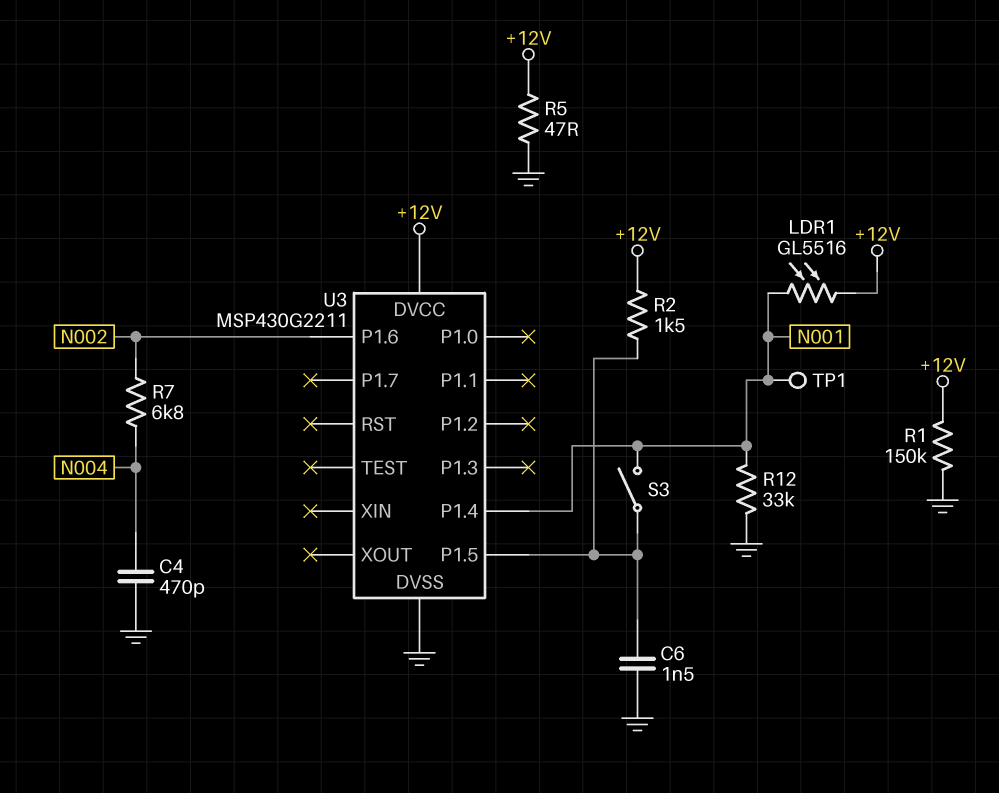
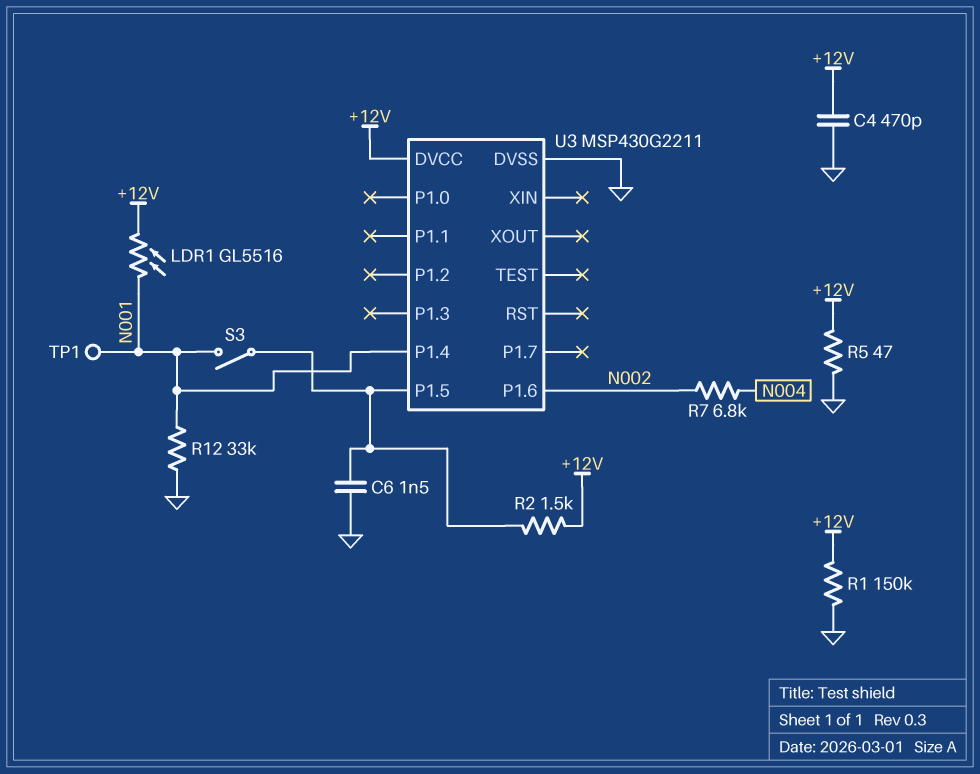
C4: 470pF (GND, N004) -> 470pF (+12V, GND)

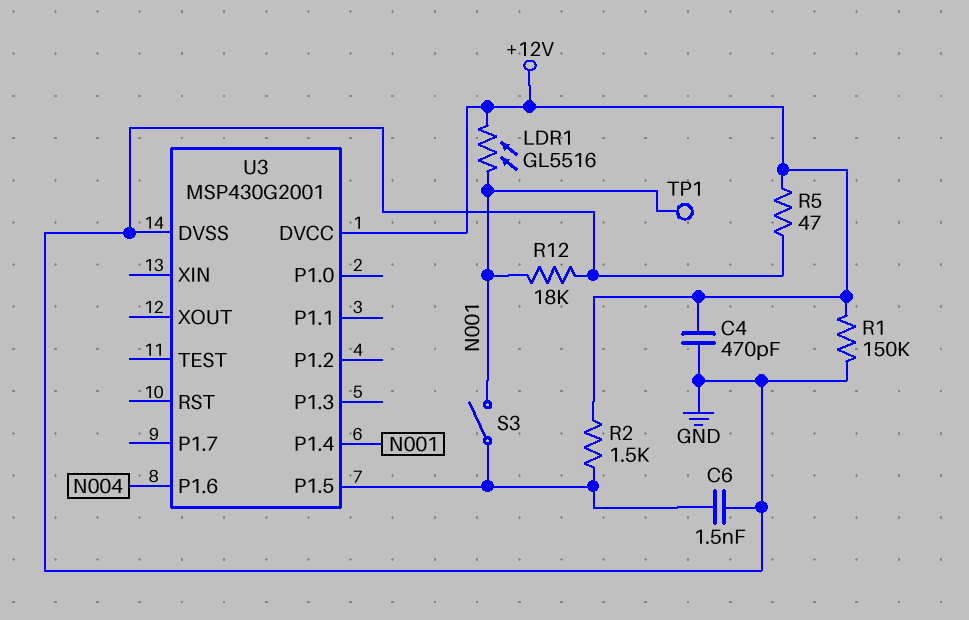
R7: 6.8k (N002, N004) -> none
R12: 33k (GND, N001) -> 18k (GND, N001)
U3: MSP430G2211 -> MSP430G2001
U3 pin P1.6: N002 -> N004

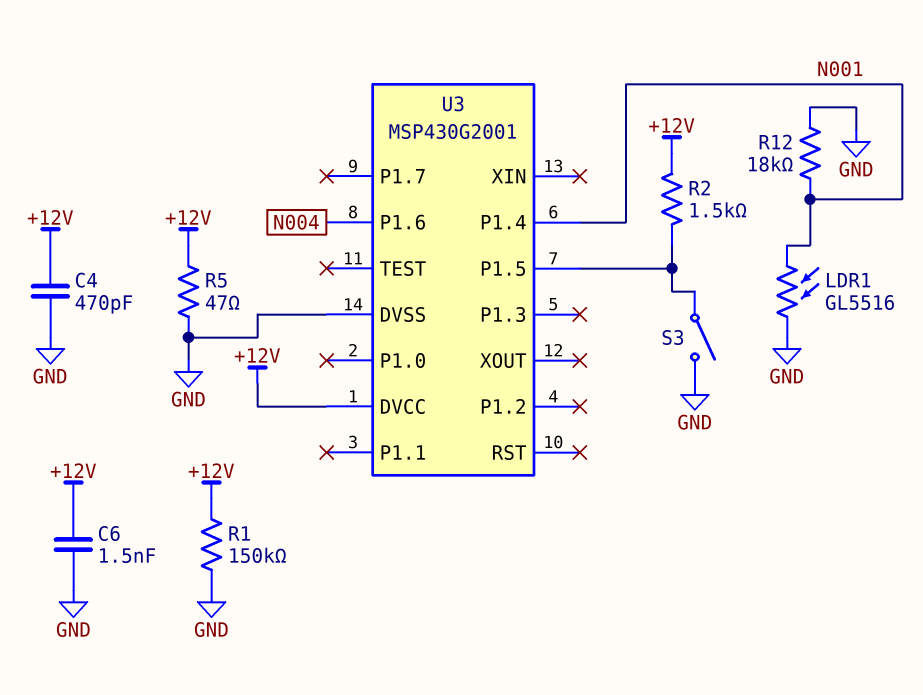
C6: 1.5nF (GND, U3/P1.5) -> 1.5nF (+12V, GND)
LDR1: GL5516 (+12V, N001) -> GL5516 (GND, N001)
S3: switch (N001, U3/P1.5) -> switch (GND, U3/P1.5)
TP1: test point (N001) -> none

